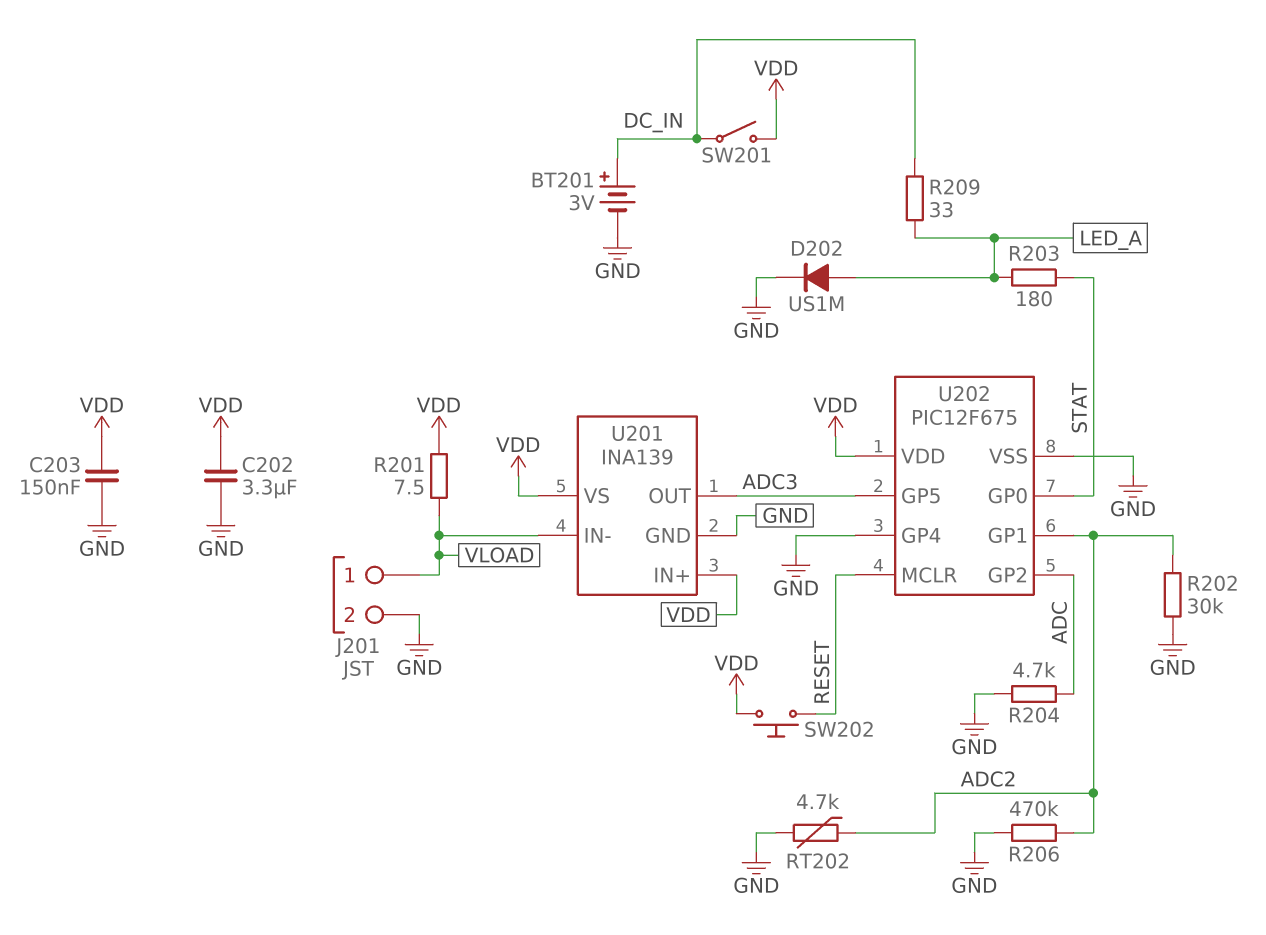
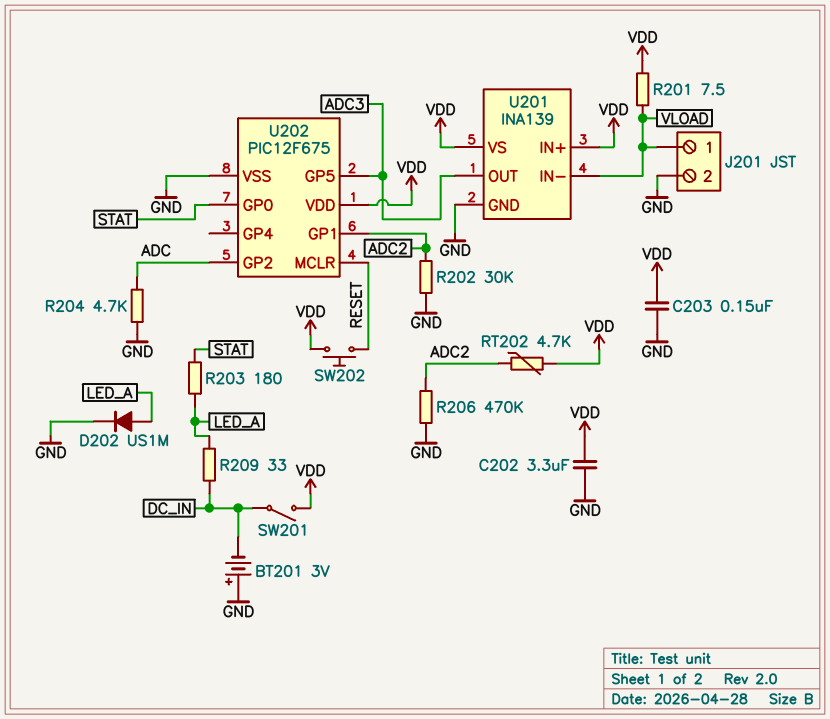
BT201: 3V (plus DC_IN, minus GND) -> 3V (plus GND, minus DC_IN)
RT202: 4.7k (ADC2, GND) -> 4.7k (ADC2, VDD)
U202 pin GP4: GND -> none

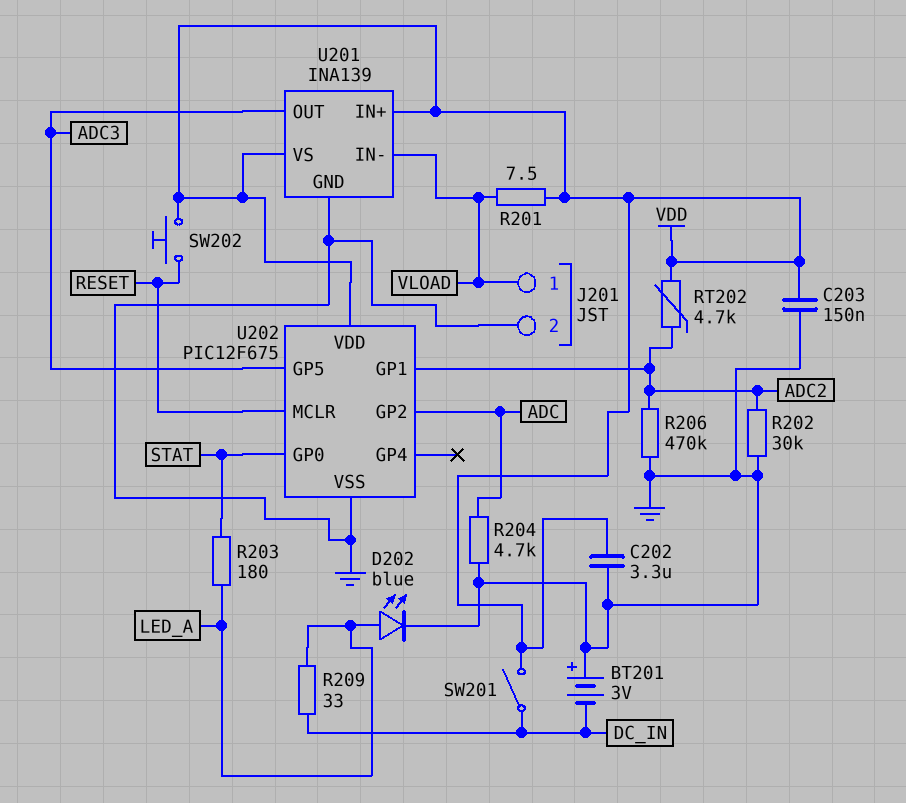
D202: diode US1M (A LED_A, K GND) -> LED blue (A LED_A, K GND)

